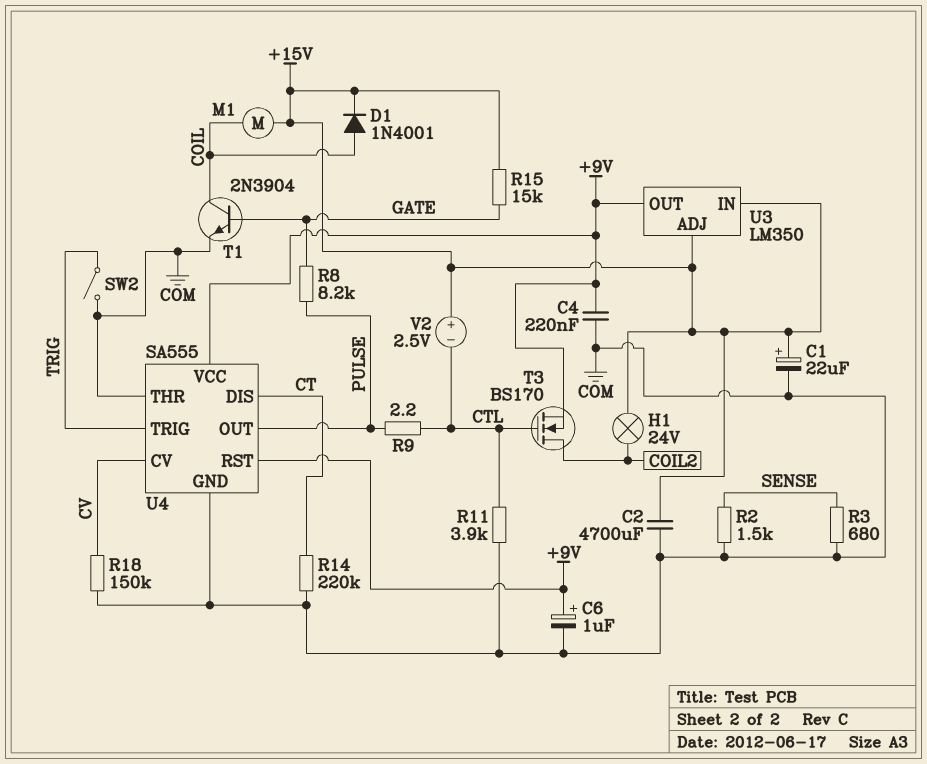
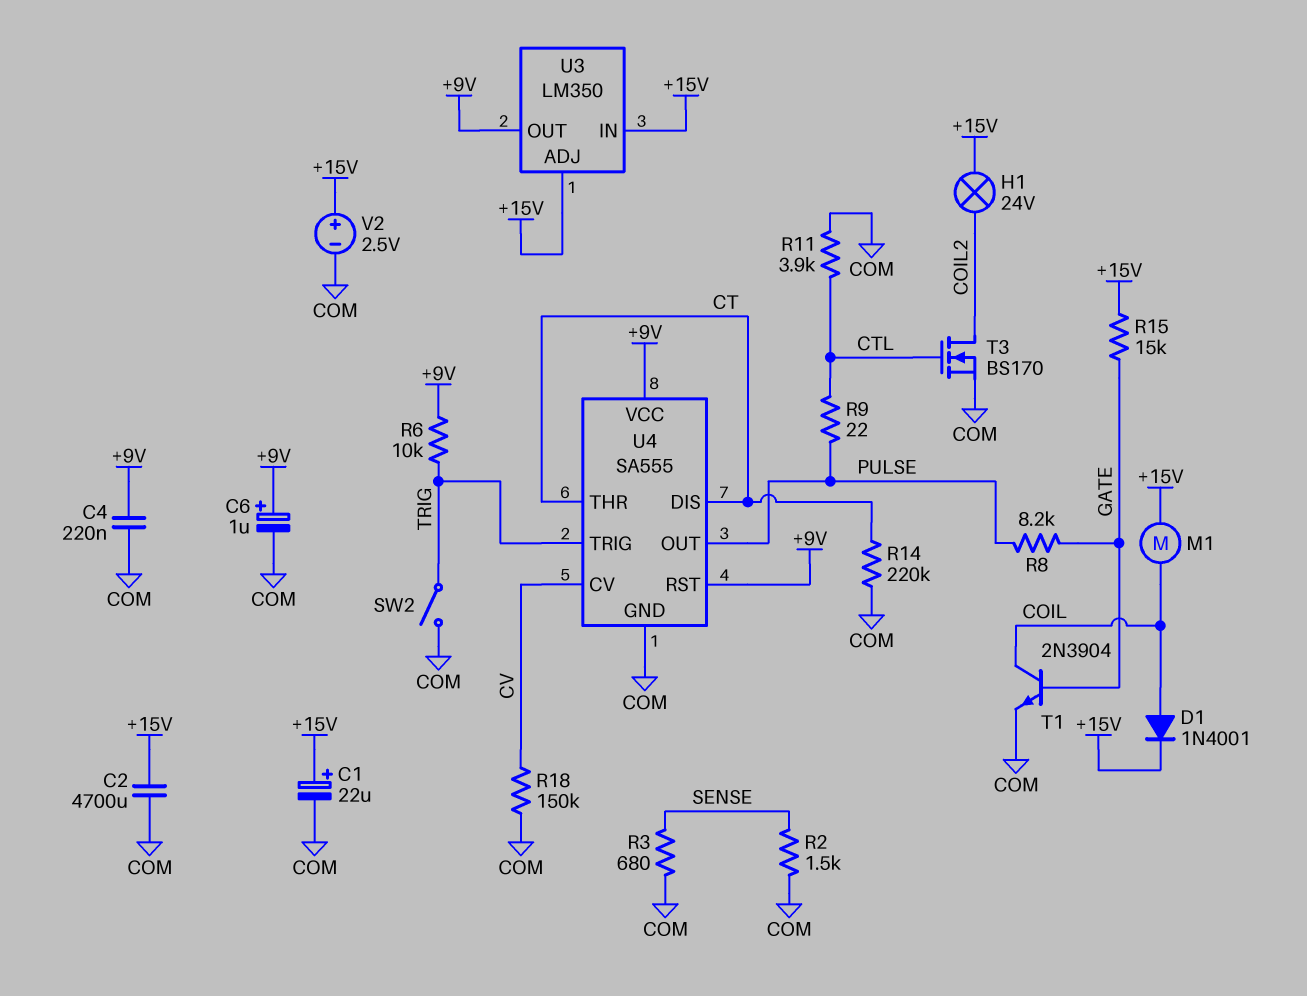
R6: none -> 10k (+9V, TRIG)
R9: 2.2 (CTL, PULSE) -> 22 (CTL, PULSE)
T3: NMOS BS170 (G CTL, D COIL2, S +9V) -> NMOS BS170 (G CTL, D COIL2, S COM)
U4 pin THR: COM -> CT
V2: 2.5V (plus +15V, minus CTL) -> 2.5V (plus +15V, minus COM)

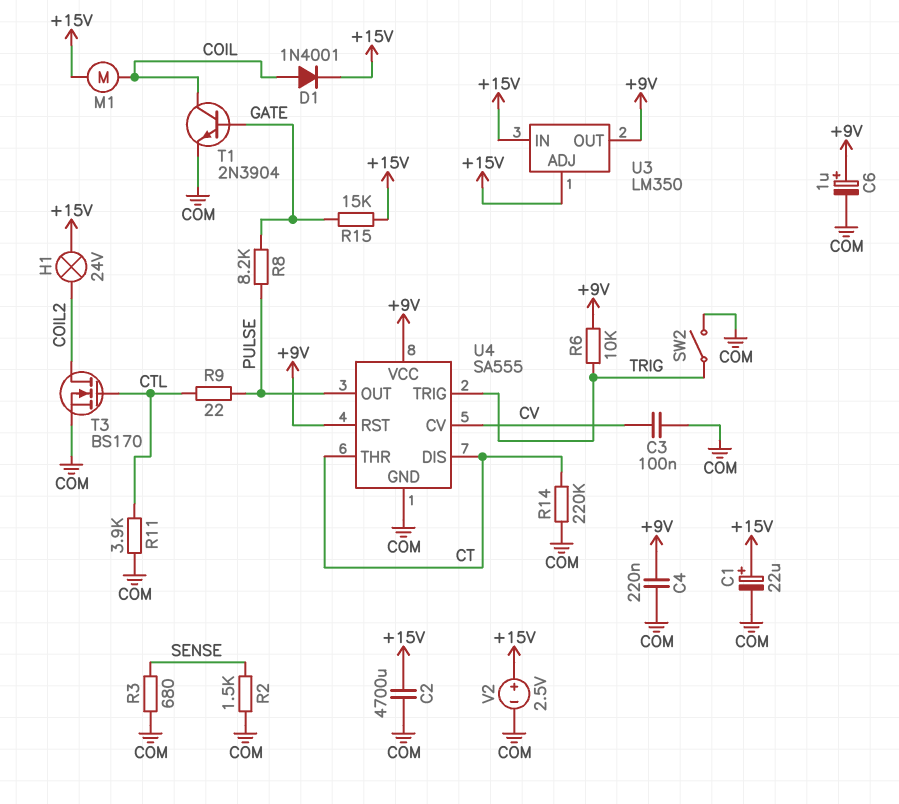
C3: none -> 100nF (COM, CV)
R18: 150k (COM, CV) -> none

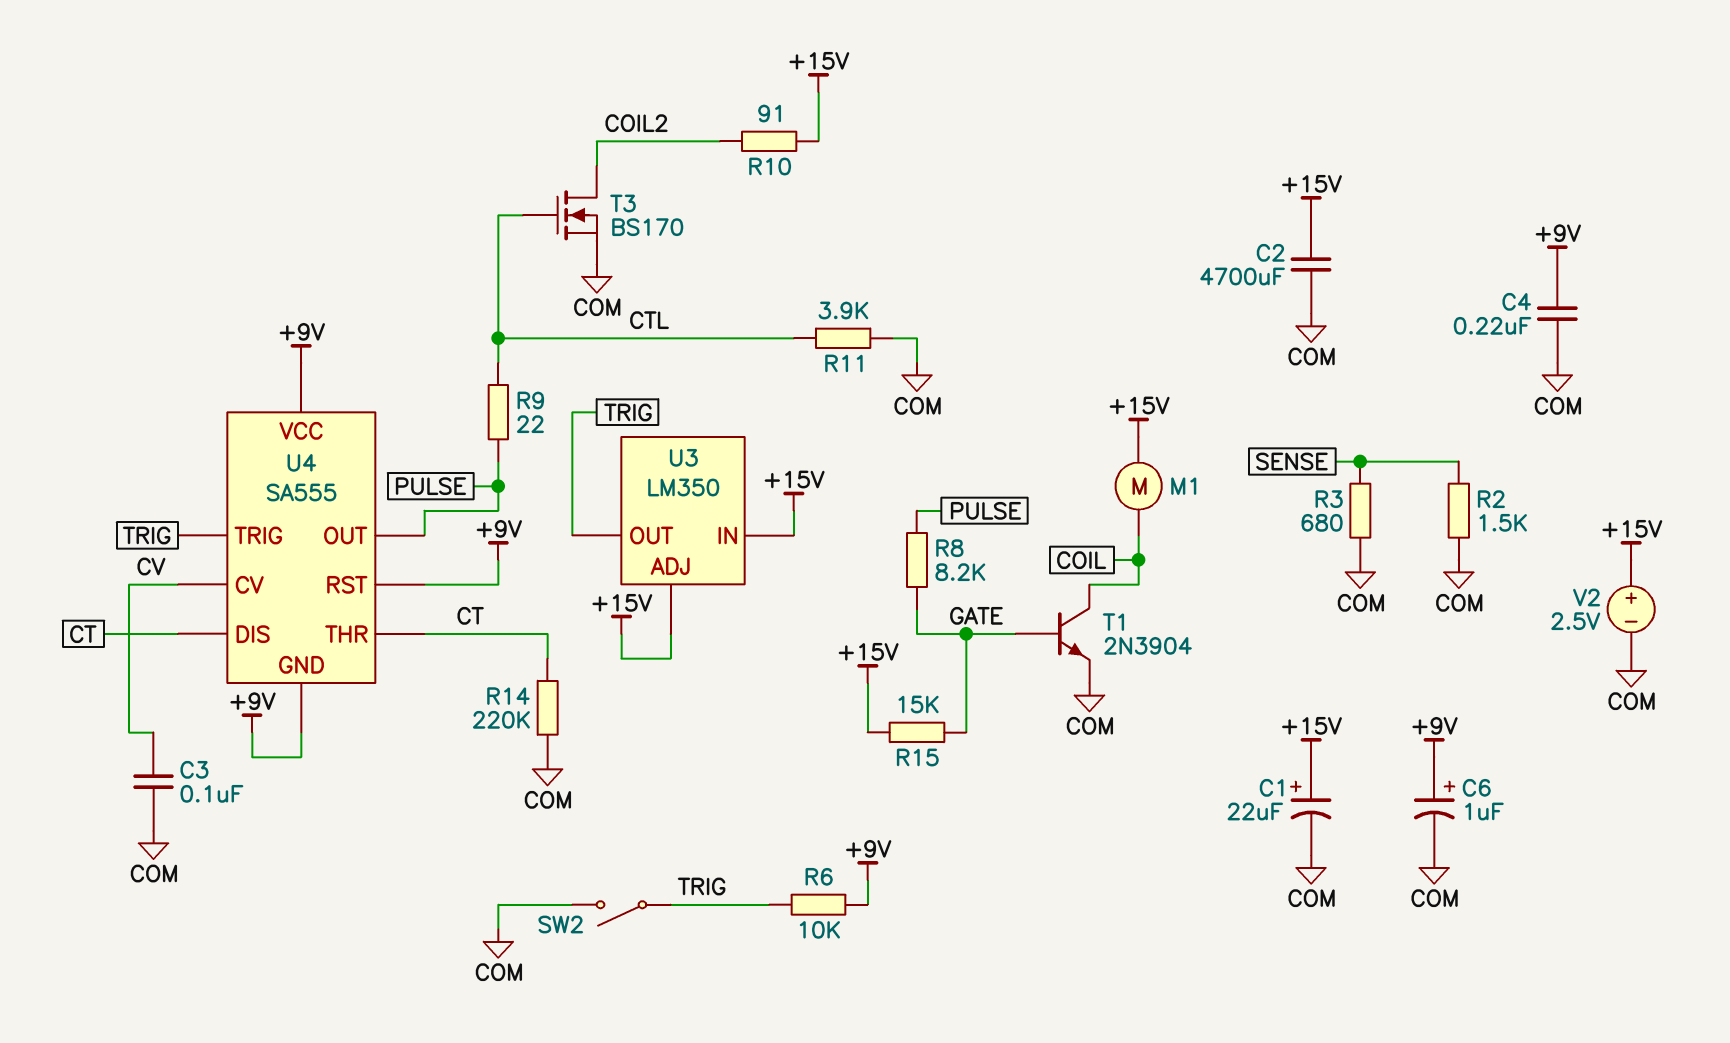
D1: diode 1N4001 (A COIL, K +15V) -> none
H1: lamp 24V (+15V, COIL2) -> none
R10: none -> 91 (+15V, COIL2)
U3 pin OUT: +9V -> TRIG
U4 pin GND: COM -> +9V

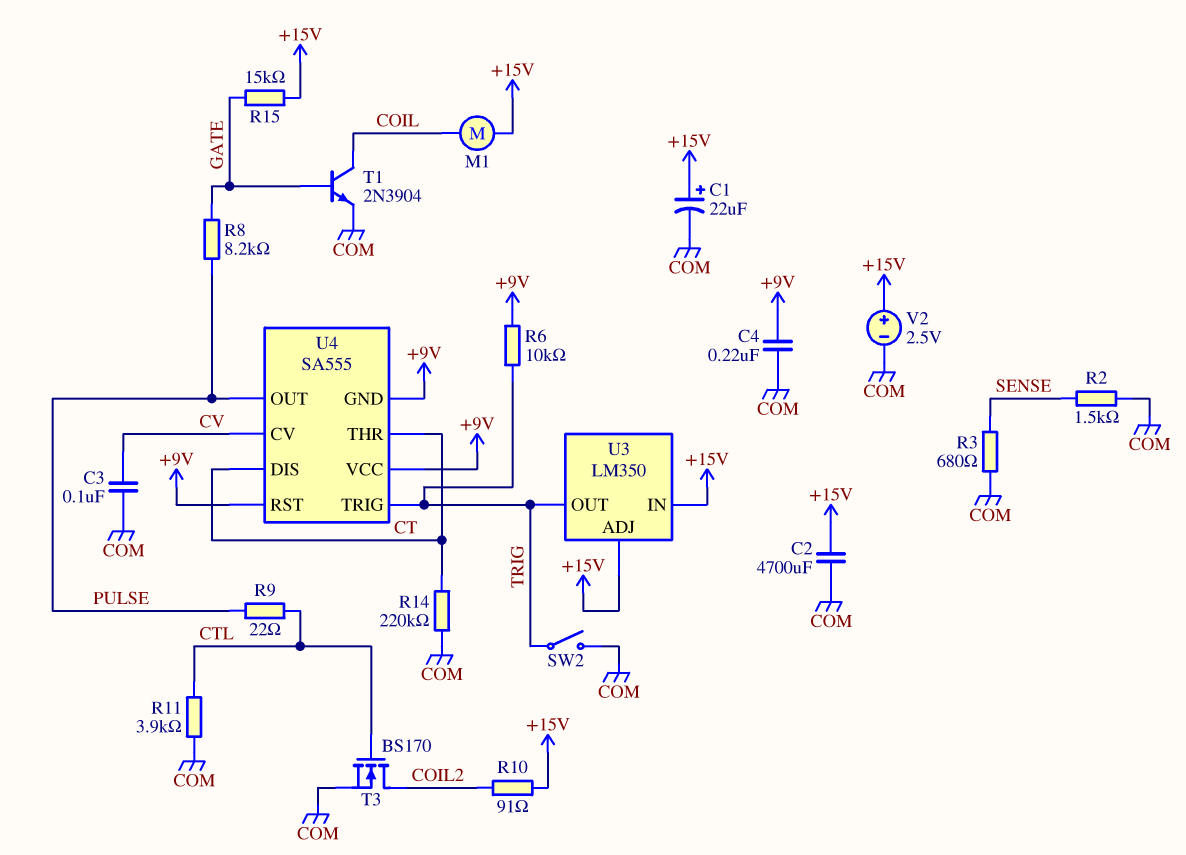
C6: 1uF (plus +9V, minus COM) -> none

